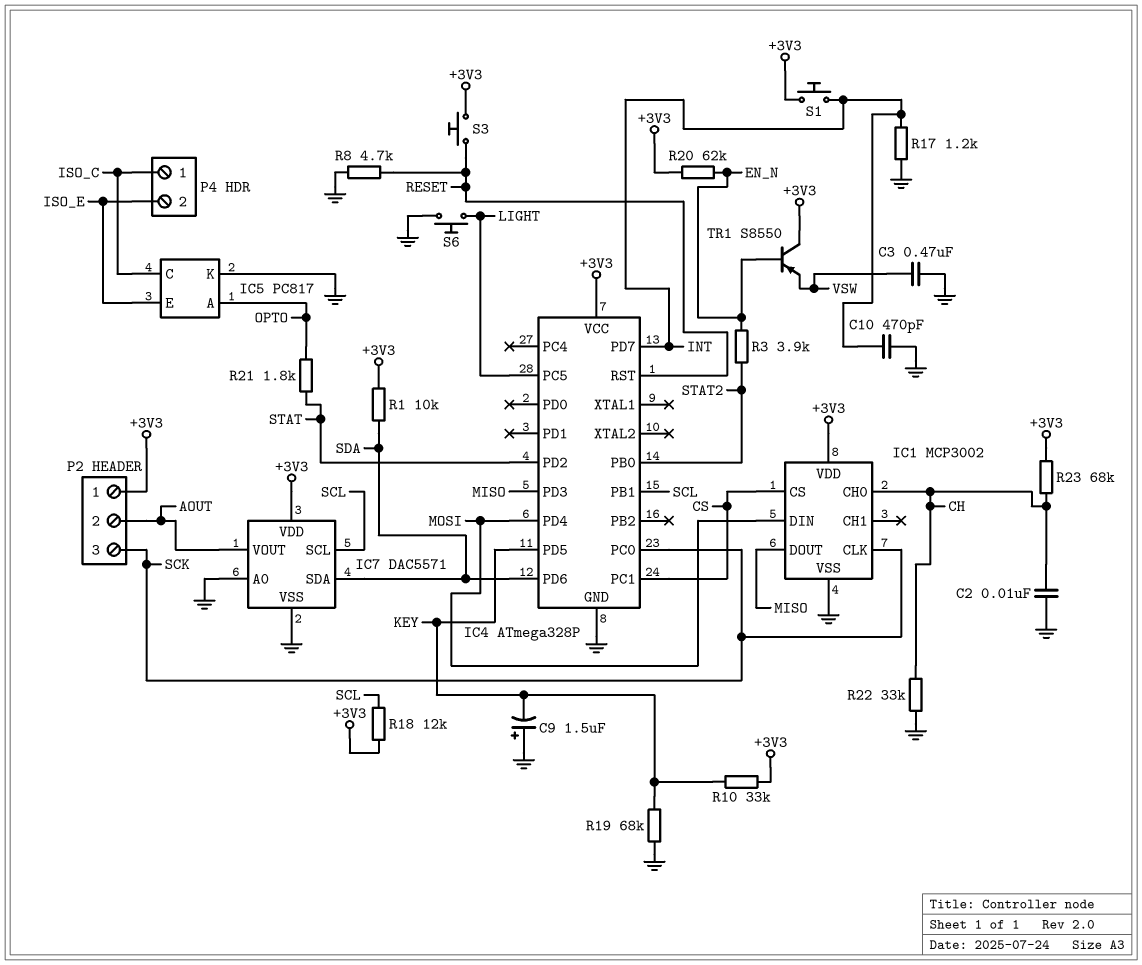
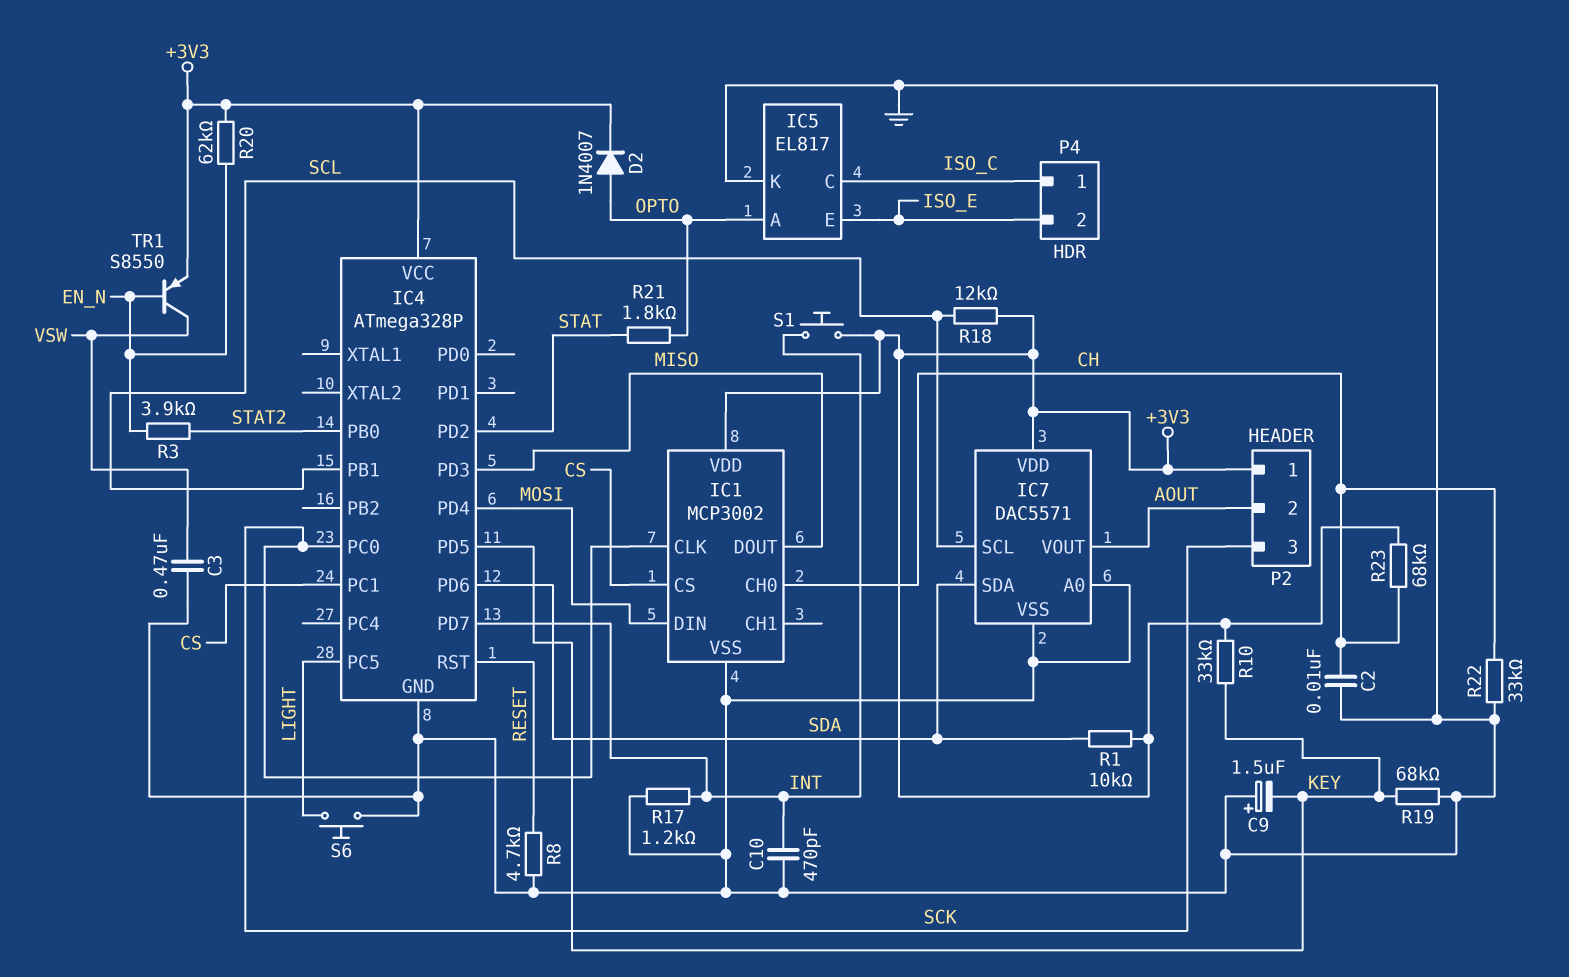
D2: none -> diode 1N4007 (A OPTO, K +3V3)
IC5: PC817 -> EL817
S3: button (+3V3, RESET) -> none
TR1: PNP S8550 (B EN_N, C +3V3, E VSW) -> PNP S8550 (B EN_N, C VSW, E +3V3)

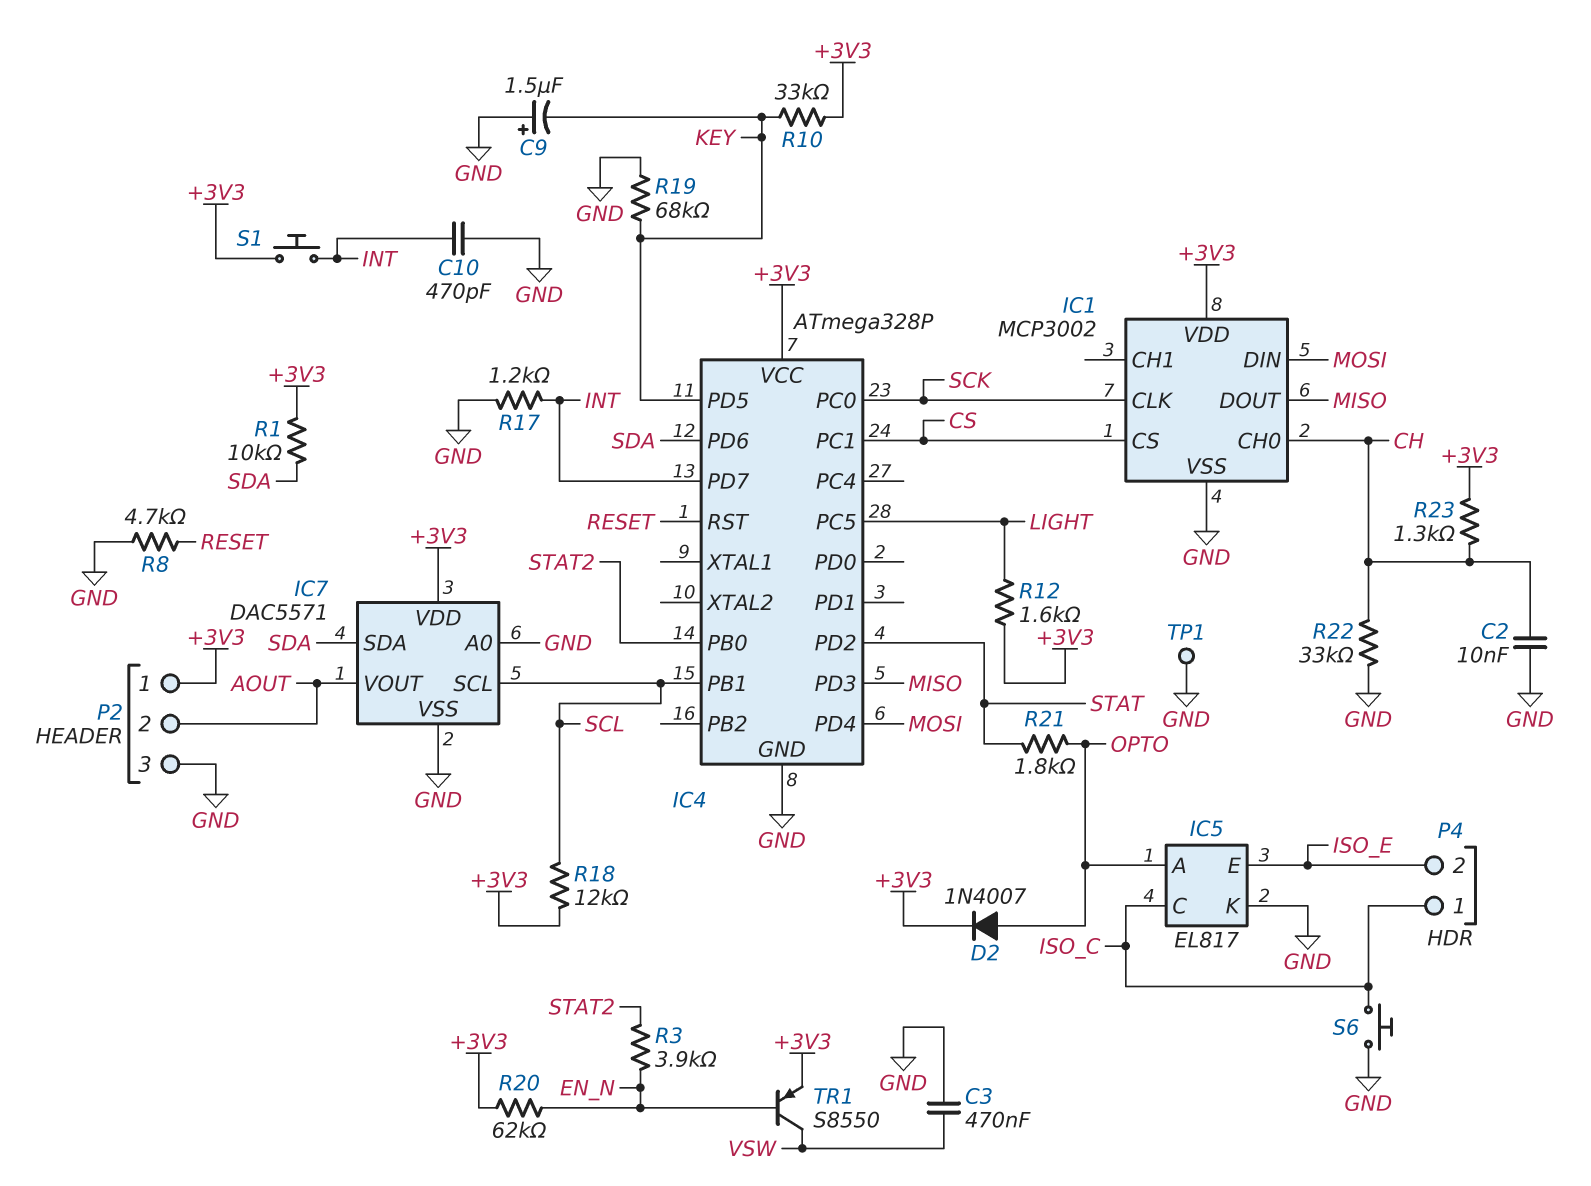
P2 pin 3: SCK -> GND
R12: none -> 1.6k (+3V3, LIGHT)
R23: 68k (+3V3, CH) -> 1.3k (+3V3, CH)
S6: button (GND, LIGHT) -> button (GND, ISO_C)
TP1: none -> test point (GND)

